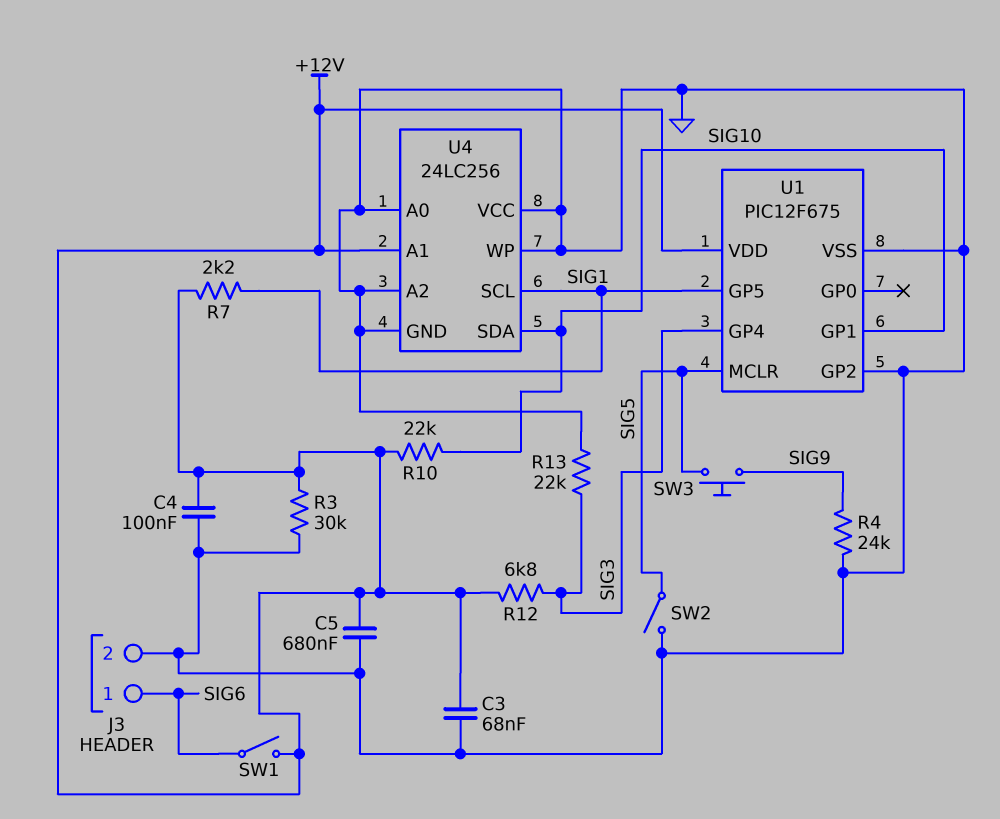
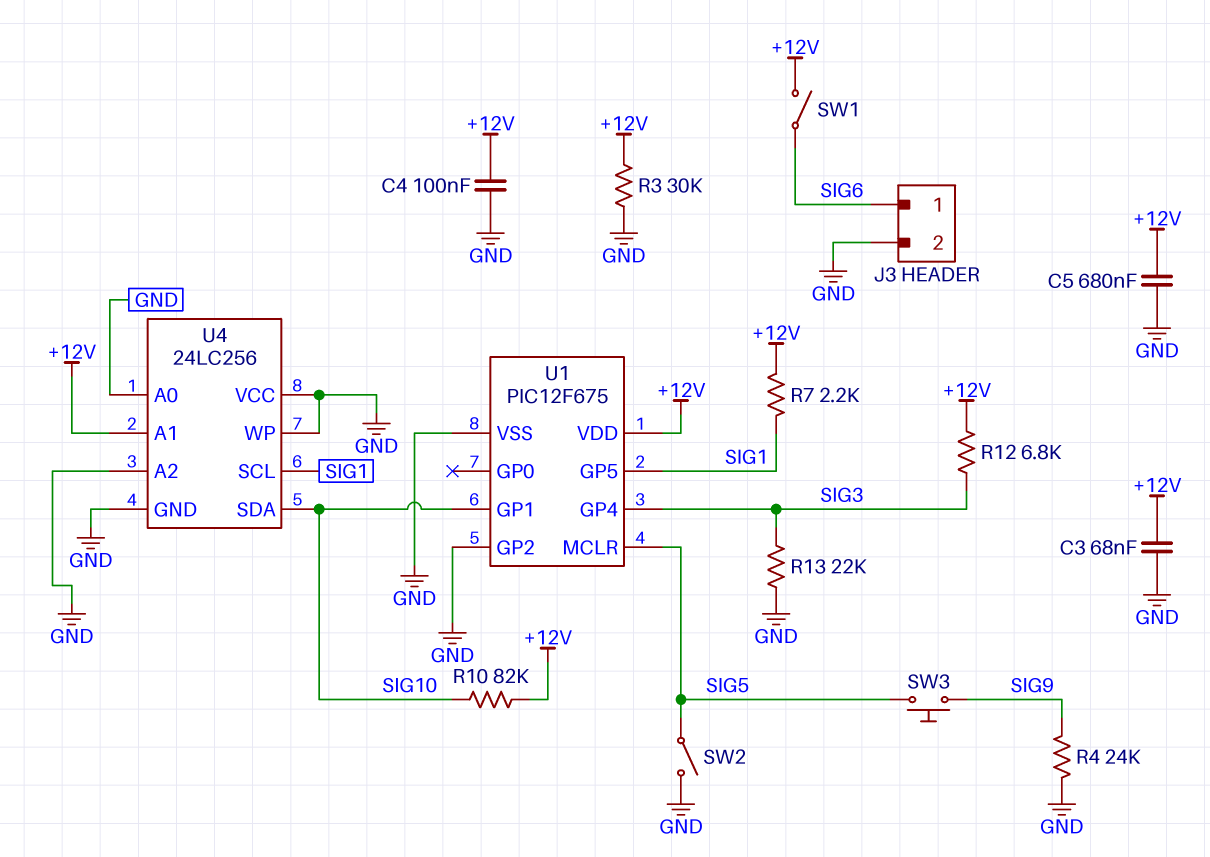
R10: 22k (+12V, SIG10) -> 82k (+12V, SIG10)

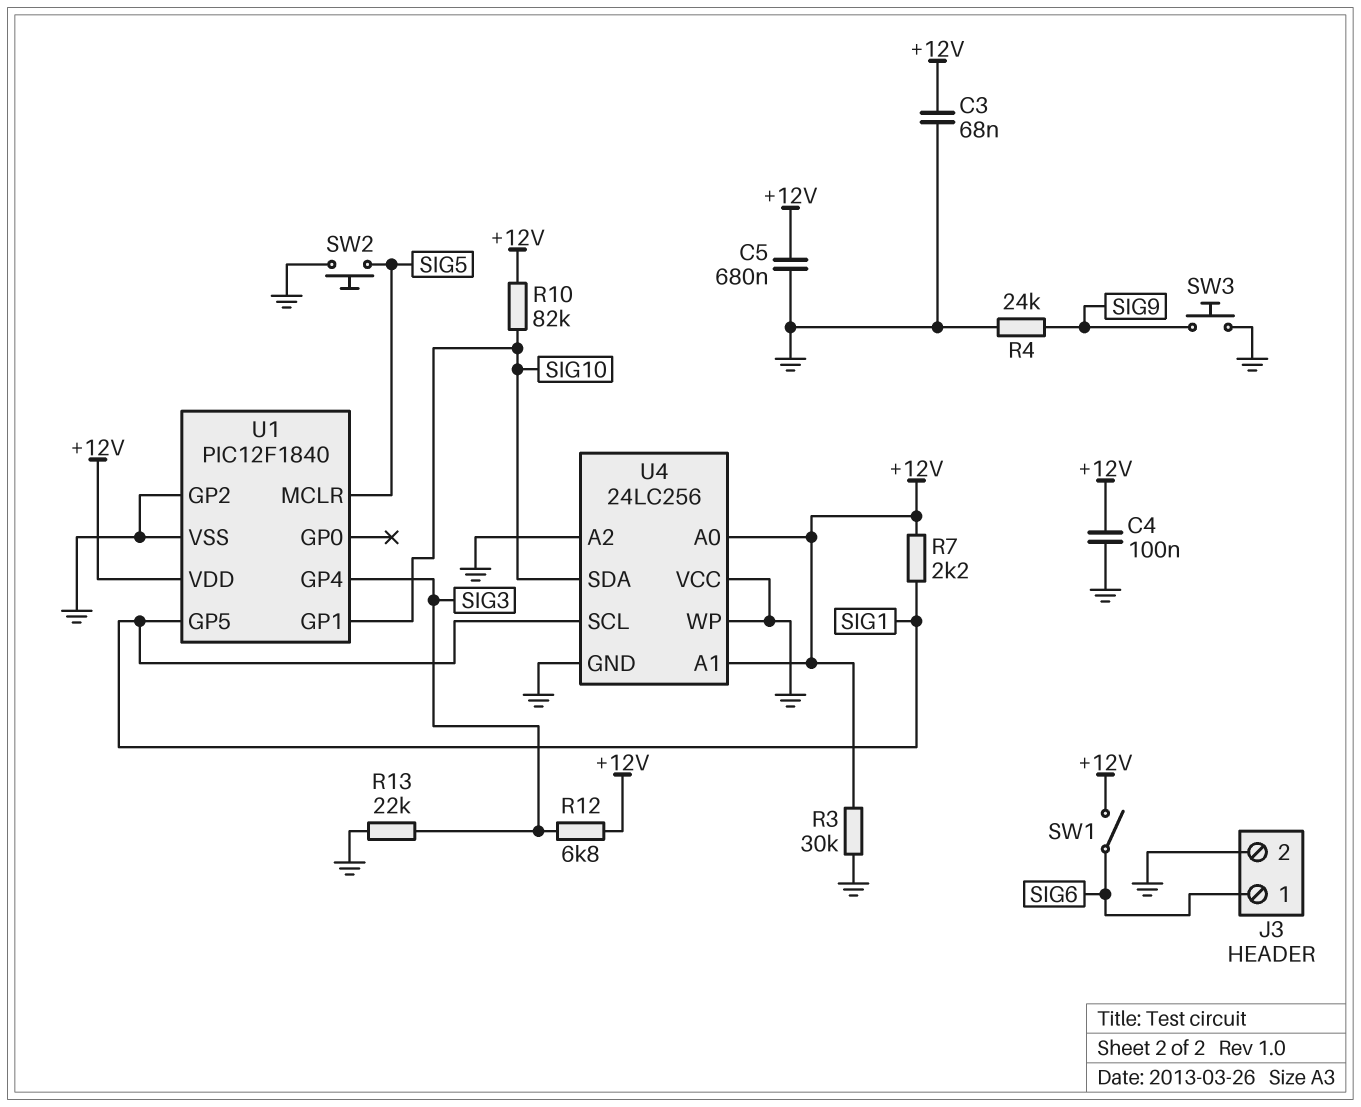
SW2: switch (GND, SIG5) -> button (GND, SIG5)
SW3: button (SIG5, SIG9) -> button (GND, SIG9)
U1: PIC12F675 -> PIC12F1840
U4 pin A0: GND -> +12V

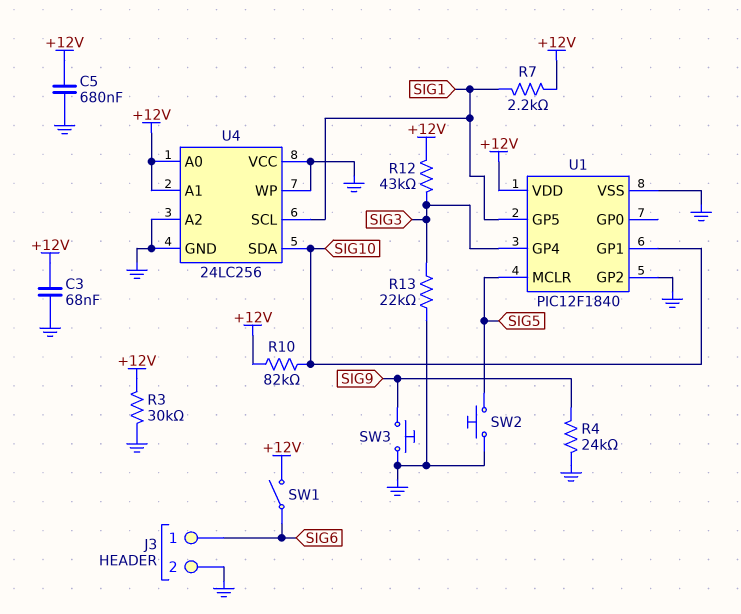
C4: 100nF (+12V, GND) -> none
R12: 6.8k (+12V, SIG3) -> 43k (+12V, SIG3)

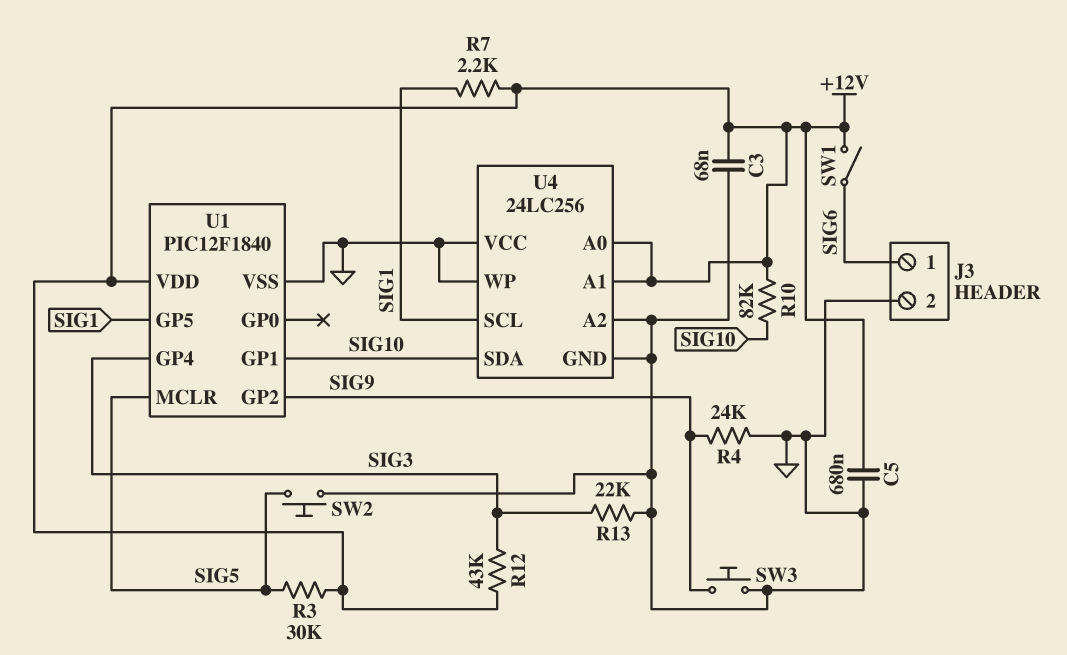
R3: 30k (+12V, GND) -> 30k (+12V, SIG5)
U1 pin GP2: GND -> SIG9

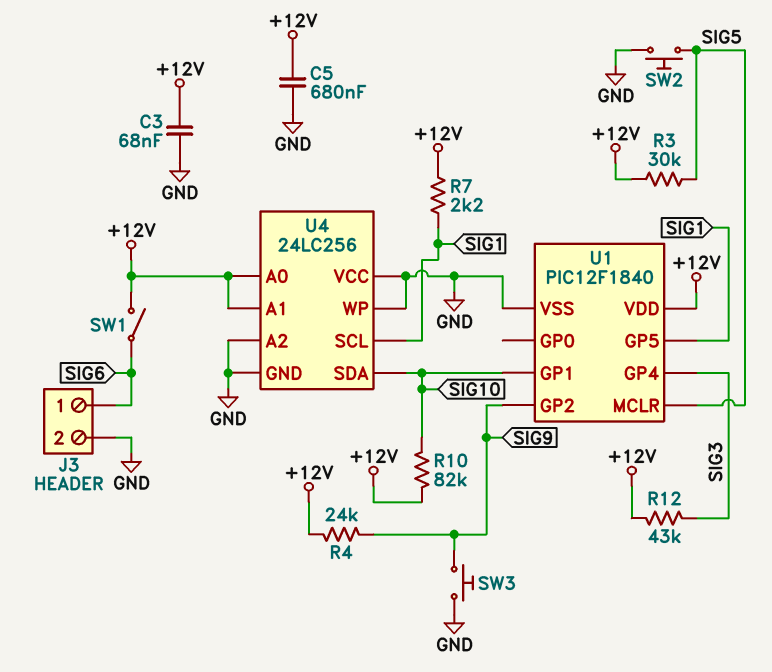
R4: 24k (GND, SIG9) -> 24k (+12V, SIG9)
R13: 22k (GND, SIG3) -> none

